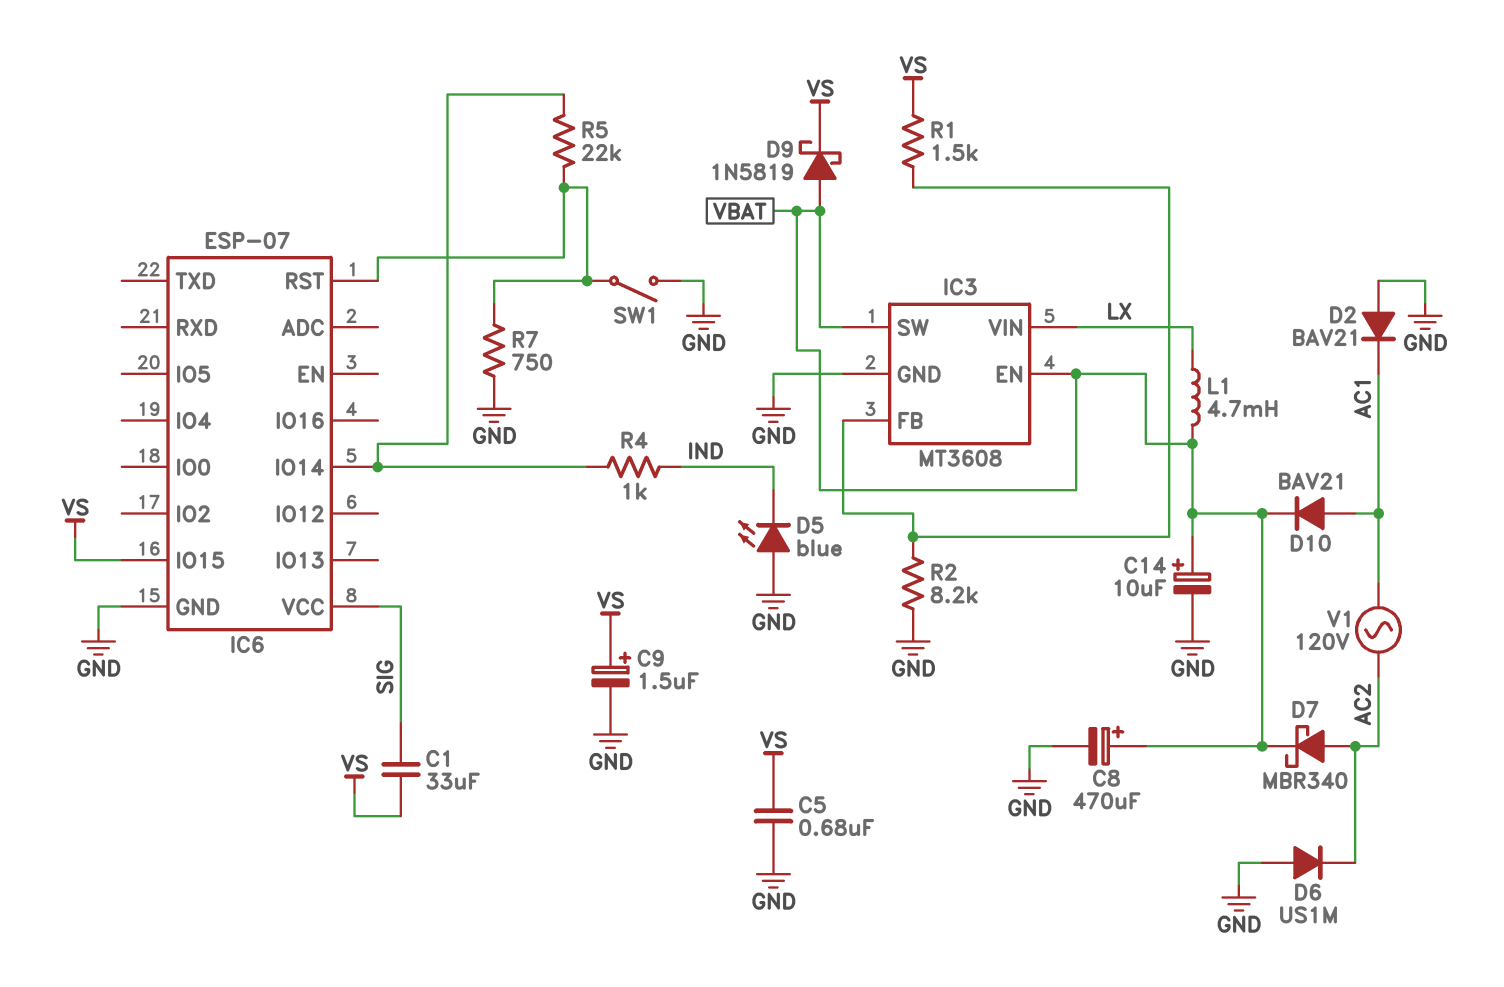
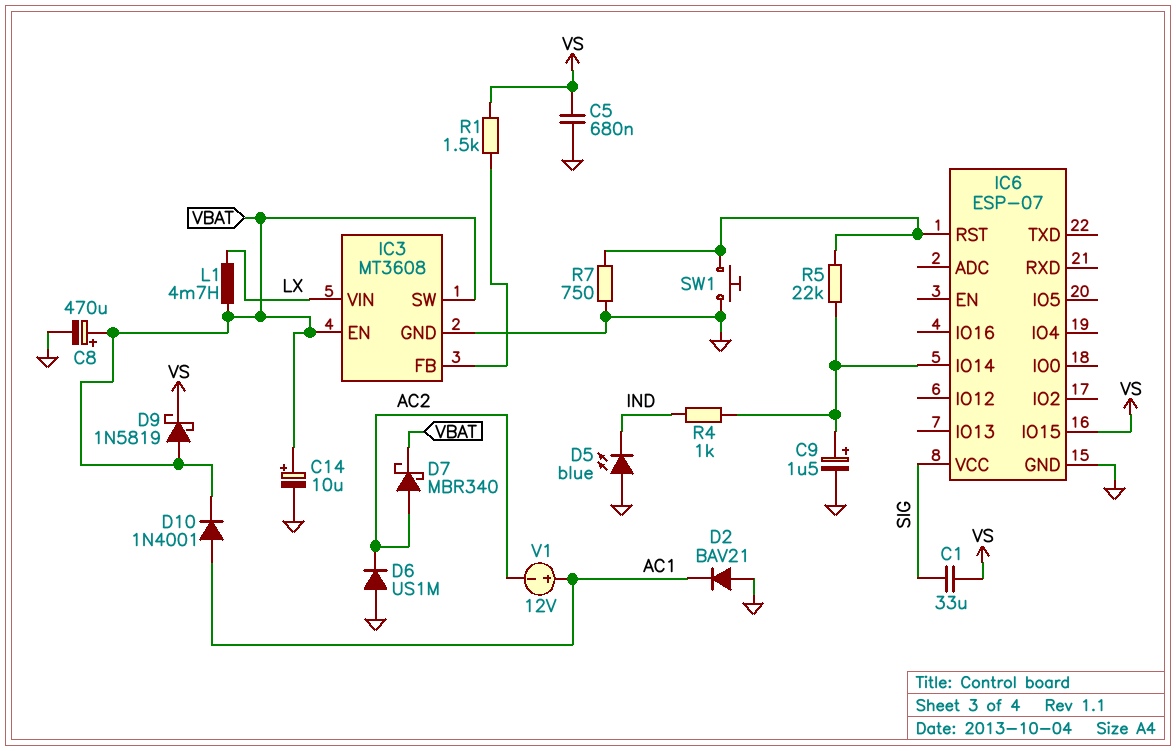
C9: 1.5uF (plus VS, minus GND) -> 1.5uF (plus IC6/IO14, minus GND)
D10: diode BAV21 (A AC1, K VBAT) -> diode 1N4001 (A AC1, K VBAT)
R2: 8.2k (GND, IC3/FB) -> none
SW1: switch (GND, IC6/RST) -> button (GND, IC6/RST)
V1: AC 120V (AC1, AC2) -> 12V (plus AC1, minus AC2)

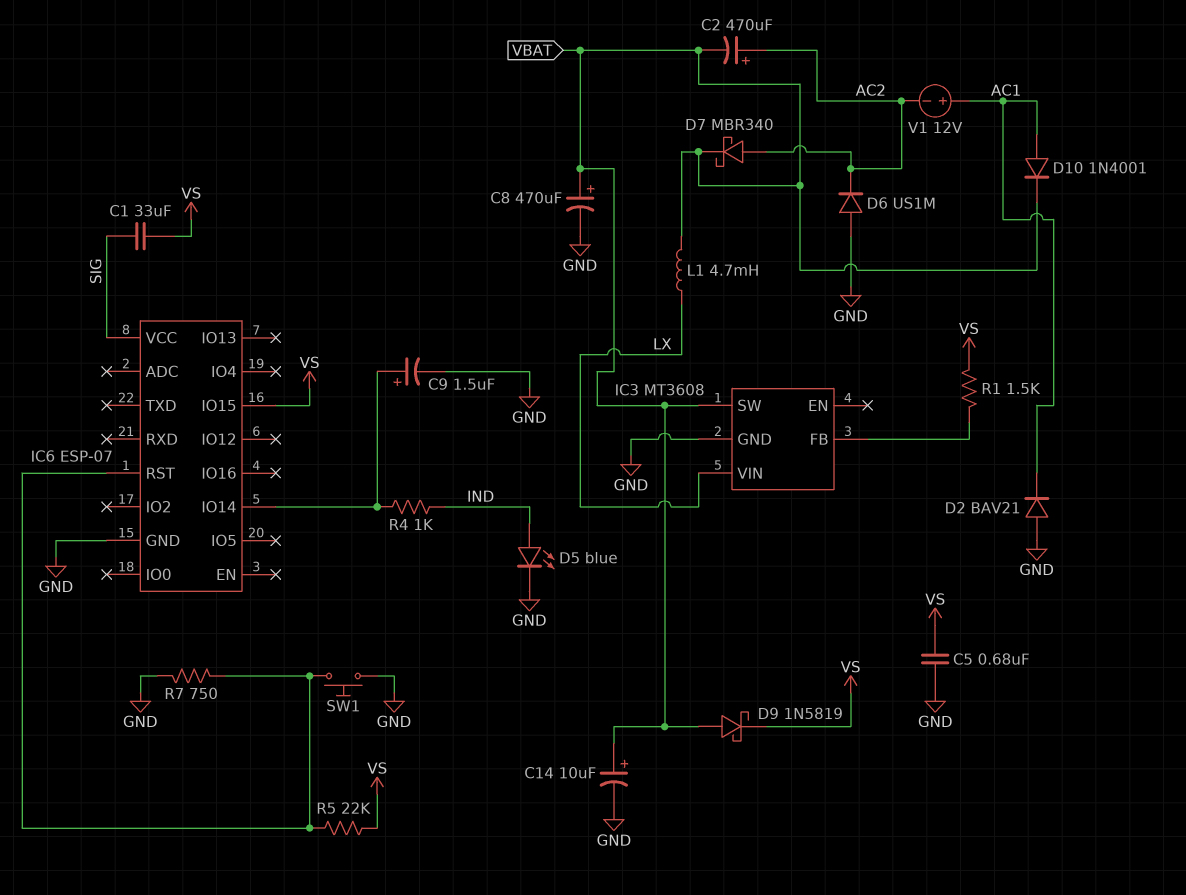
C2: none -> 470uF (plus AC2, minus VBAT)
D5: LED blue (A GND, K IND) -> LED blue (A IND, K GND)
IC3 pin EN: VBAT -> none
R5: 22k (IC6/IO14, IC6/RST) -> 22k (IC6/RST, VS)

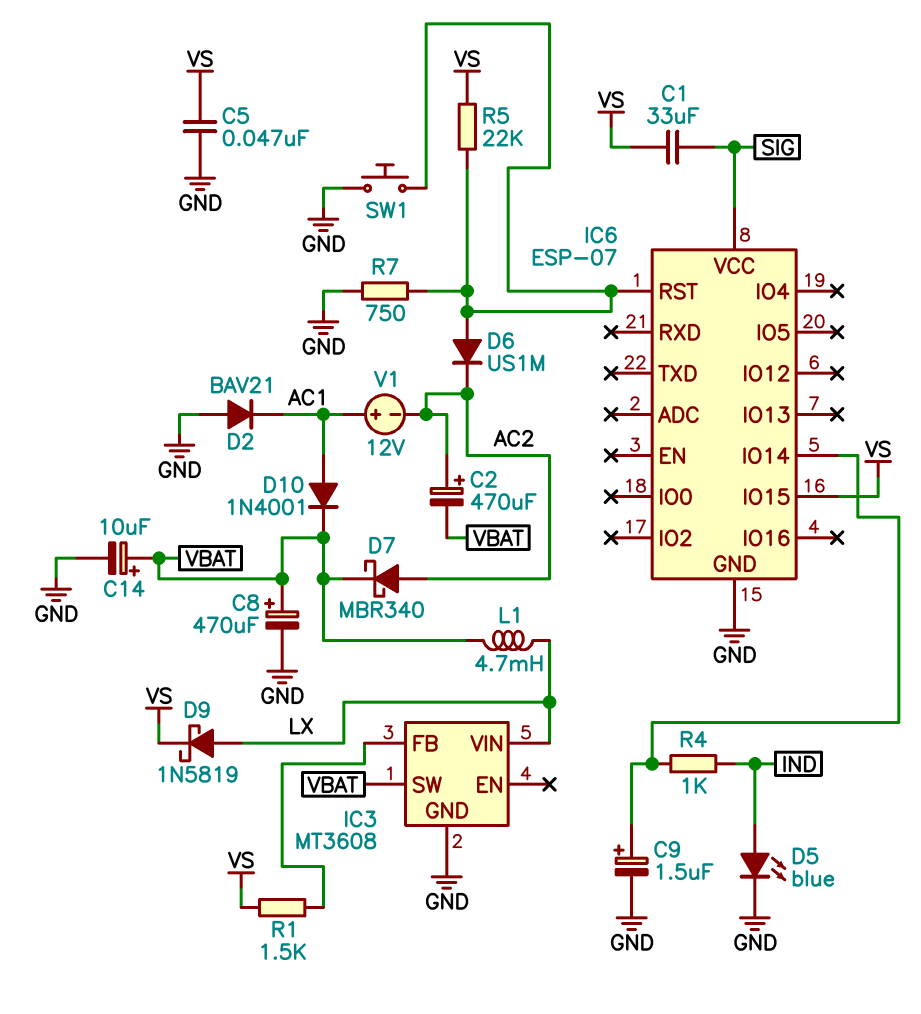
C5: 680nF (GND, VS) -> 47nF (GND, VS)
D6: diode US1M (A GND, K AC2) -> diode US1M (A IC6/RST, K AC2)
D9: schottky 1N5819 (A VBAT, K VS) -> schottky 1N5819 (A LX, K VS)

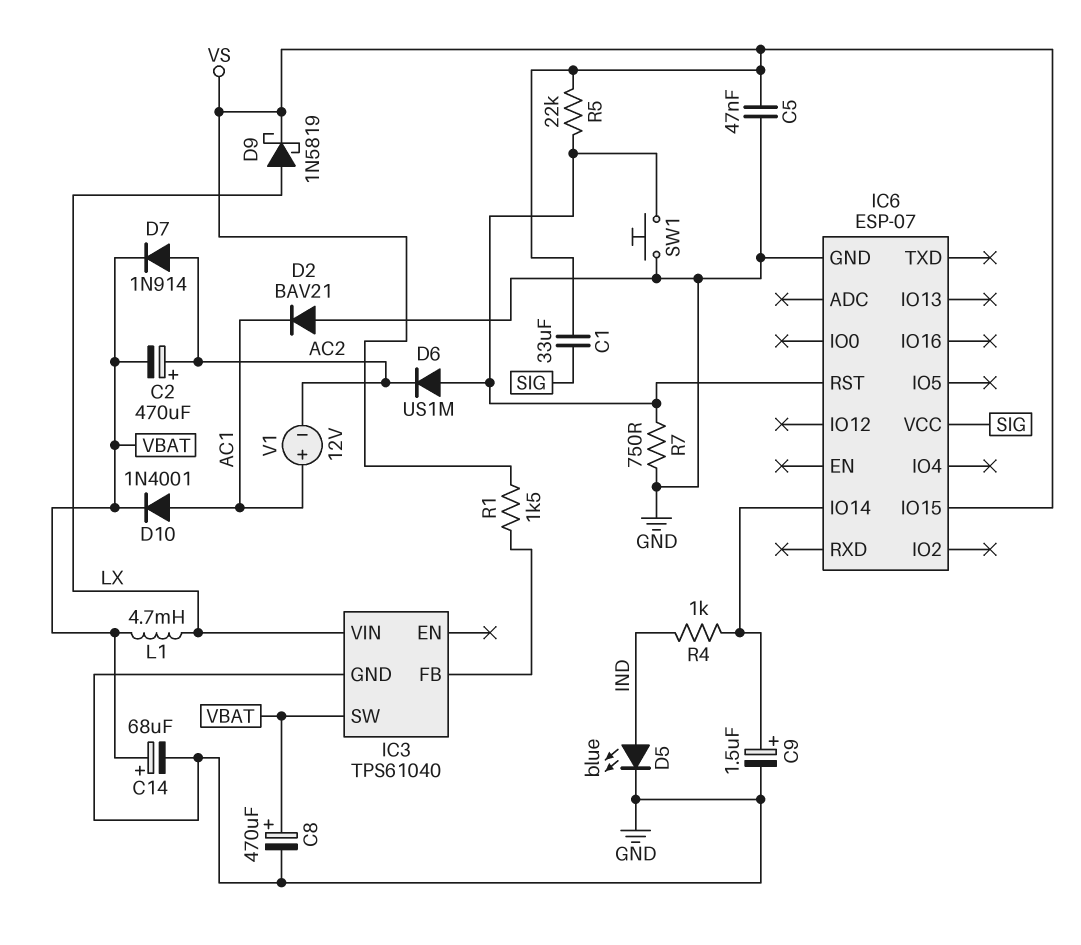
C14: 10uF (plus VBAT, minus GND) -> 68uF (plus VBAT, minus GND)
D7: schottky MBR340 (A AC2, K VBAT) -> diode 1N914 (A AC2, K VBAT)
IC3: MT3608 -> TPS61040

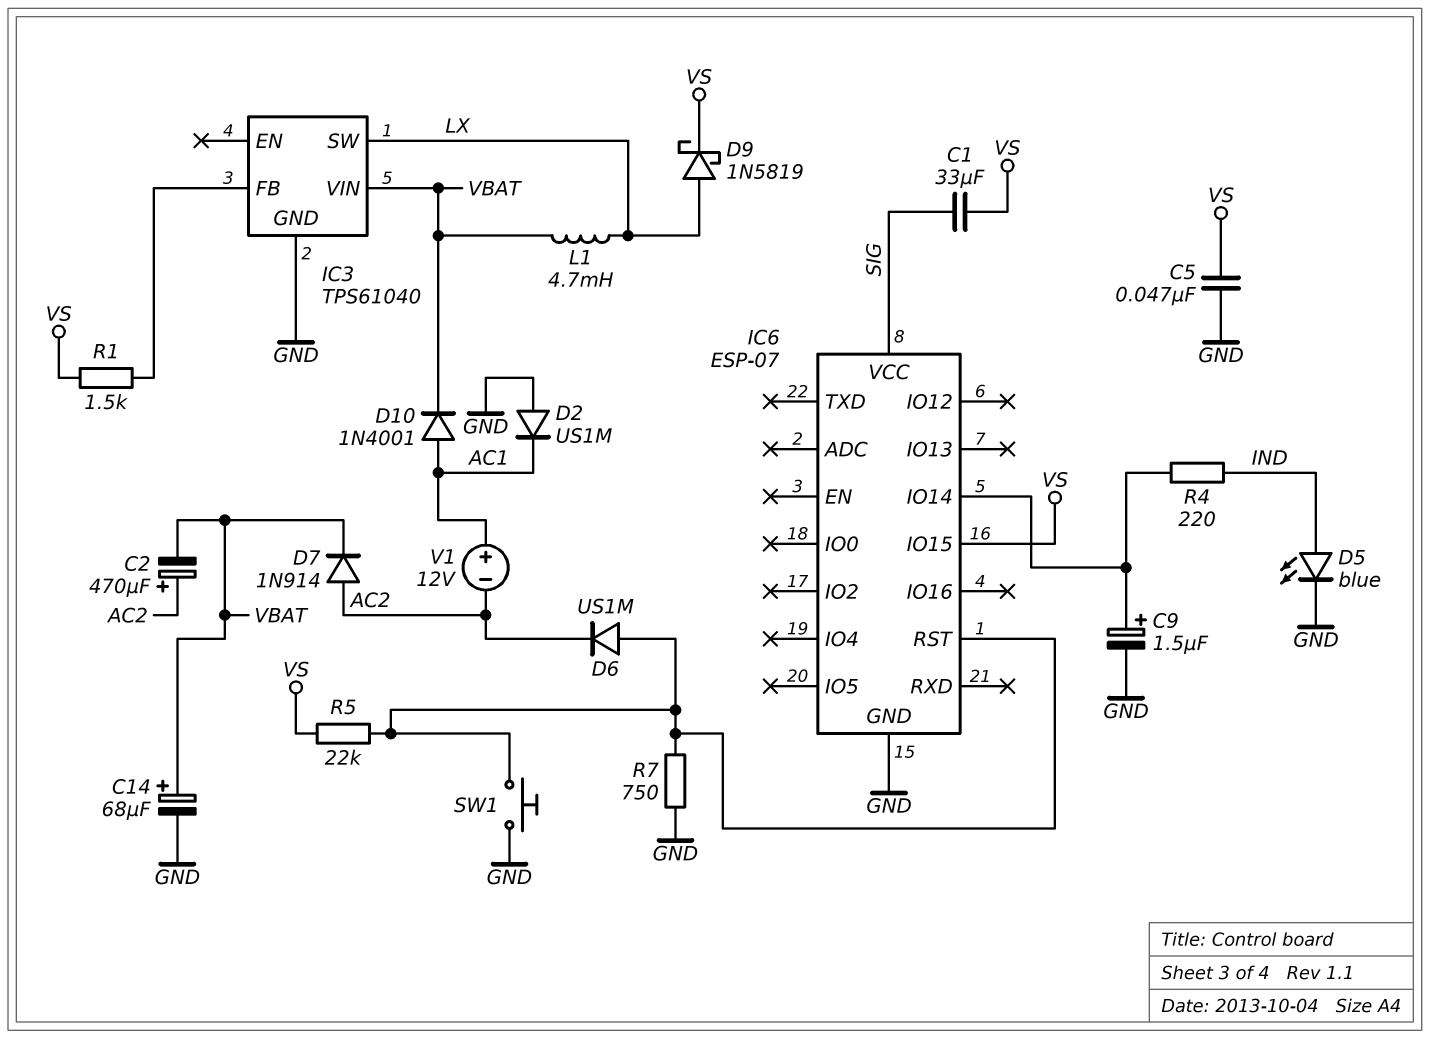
C8: 470uF (plus VBAT, minus GND) -> none
D2: diode BAV21 (A GND, K AC1) -> diode US1M (A GND, K AC1)
IC3 pin SW: VBAT -> LX
IC3 pin VIN: LX -> VBAT
R4: 1k (IC6/IO14, IND) -> 220 (IC6/IO14, IND)

